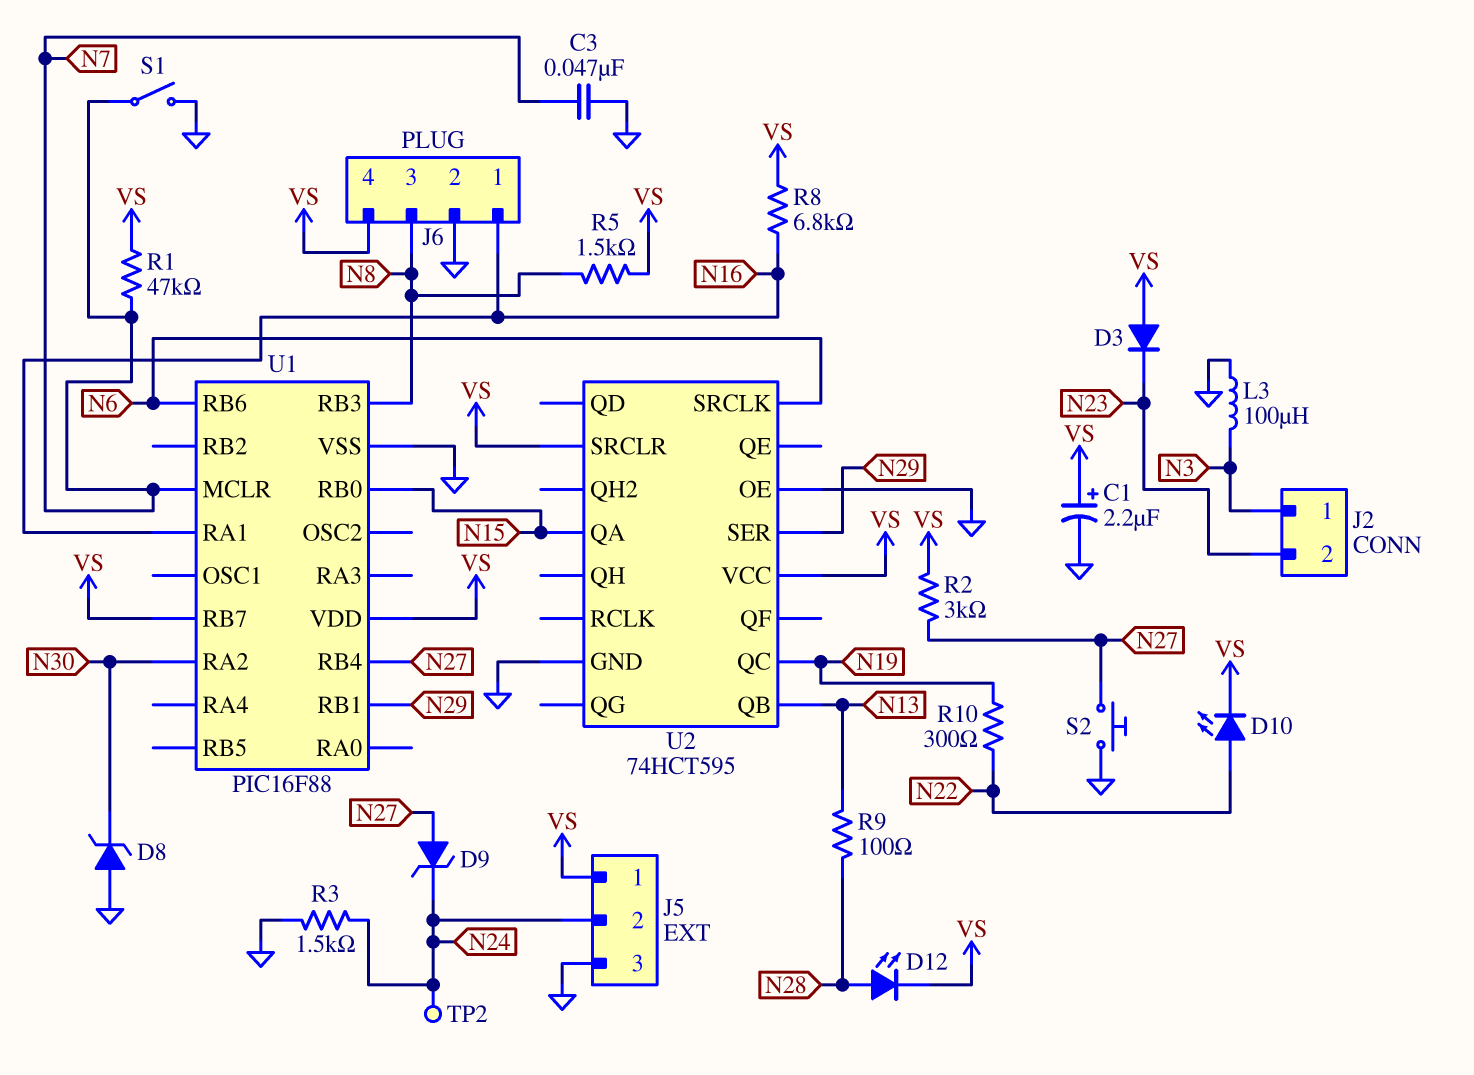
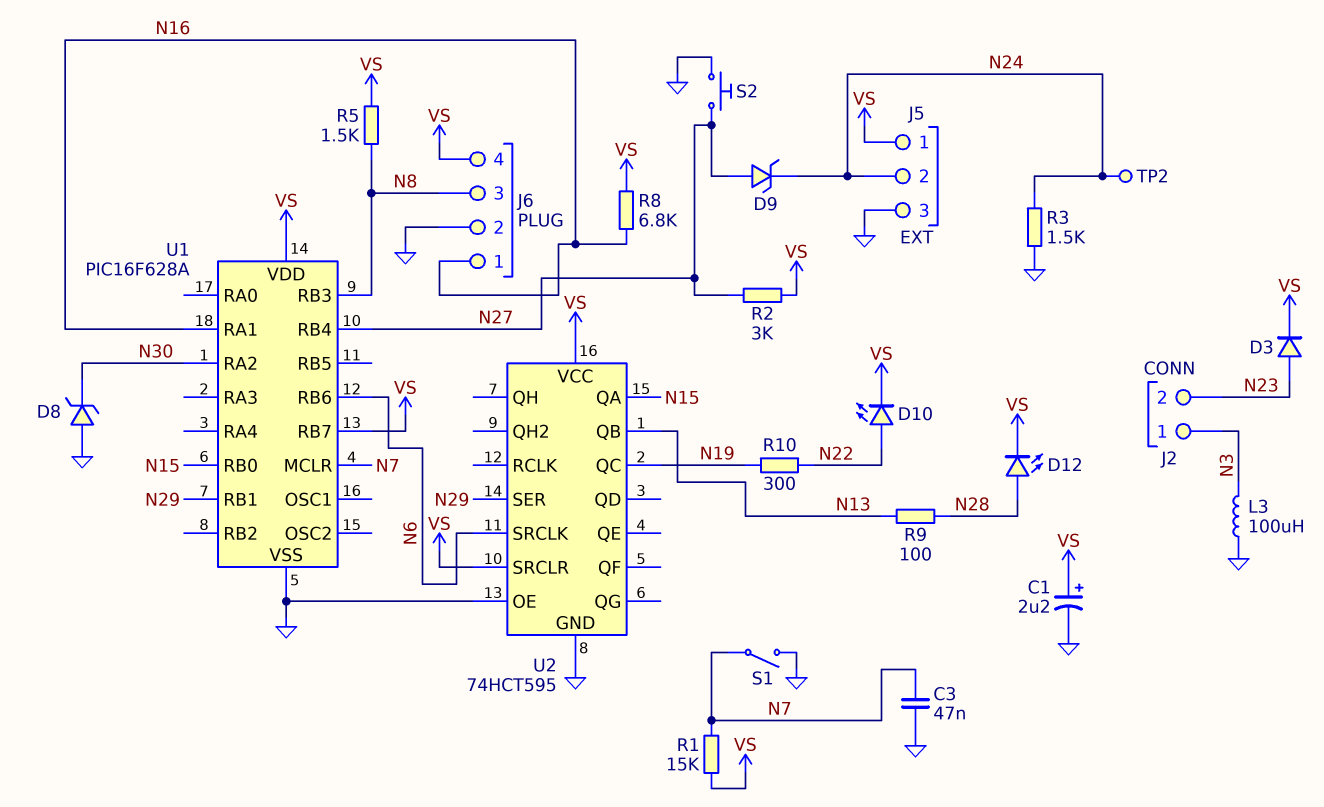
D3: diode (A VS, K N23) -> diode (A N23, K VS)
R1: 47k (N7, VS) -> 15k (N7, VS)
U1: PIC16F88 -> PIC16F628A

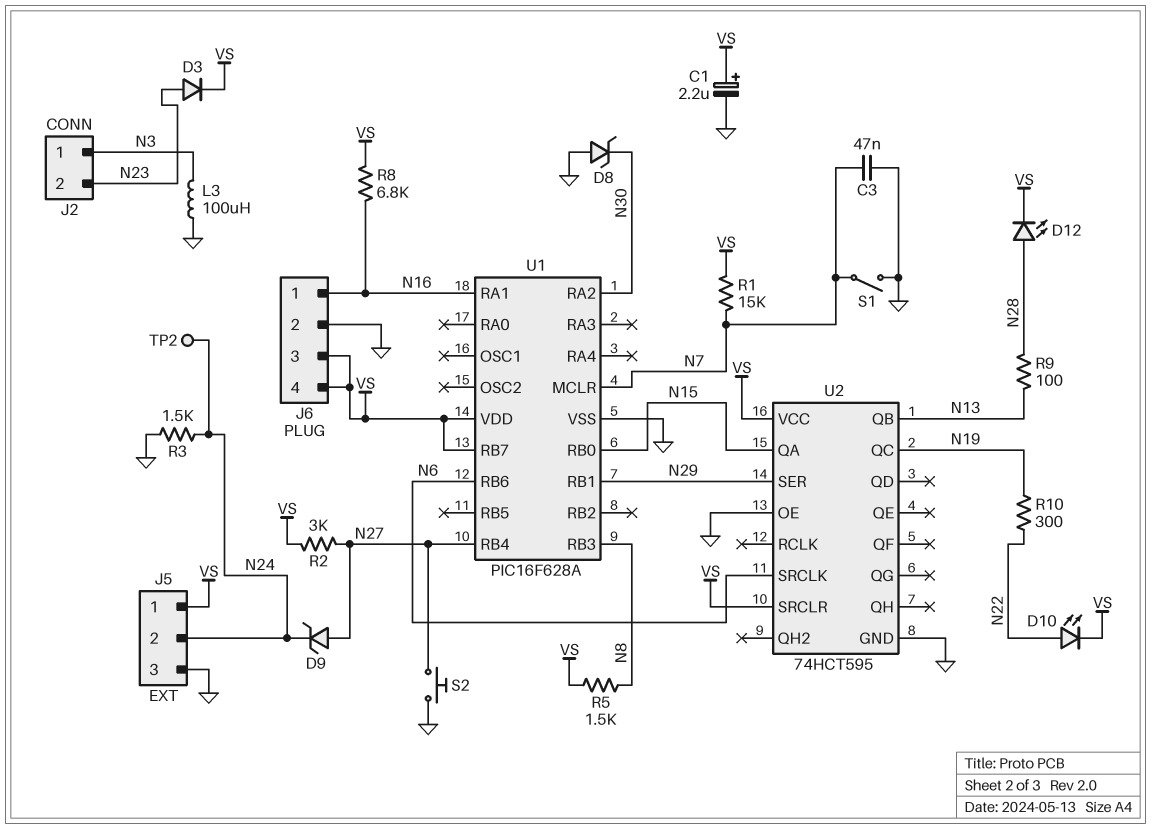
J6 pin 3: N8 -> VS

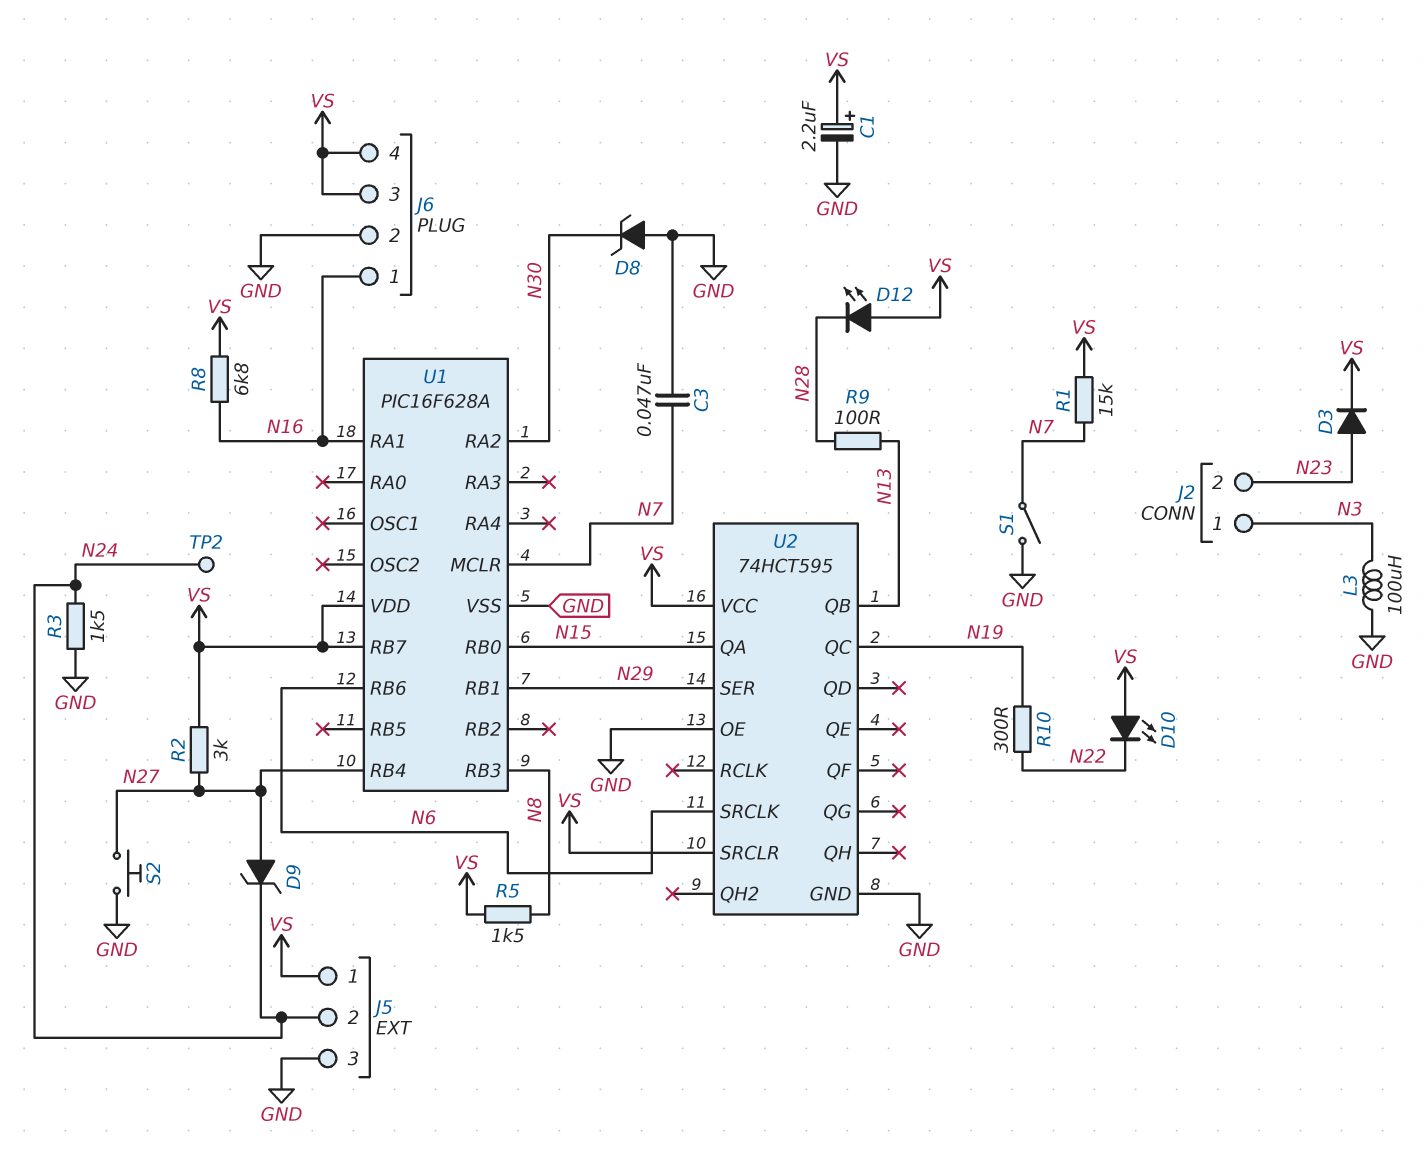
D10: LED (A N22, K VS) -> LED (A VS, K N22)
D12: LED (A N28, K VS) -> LED (A VS, K N28)

